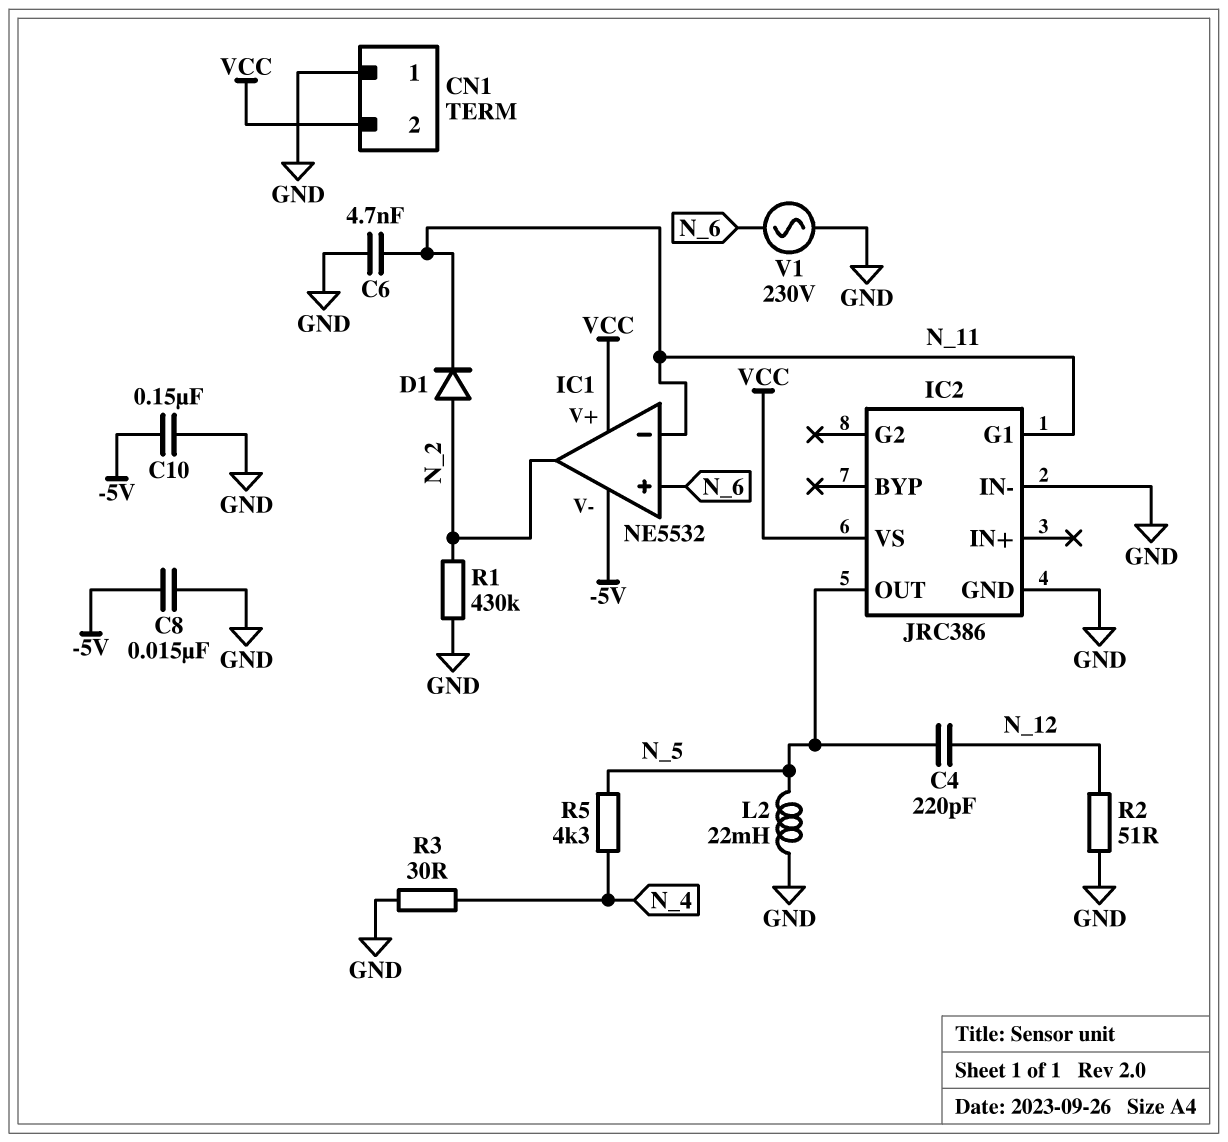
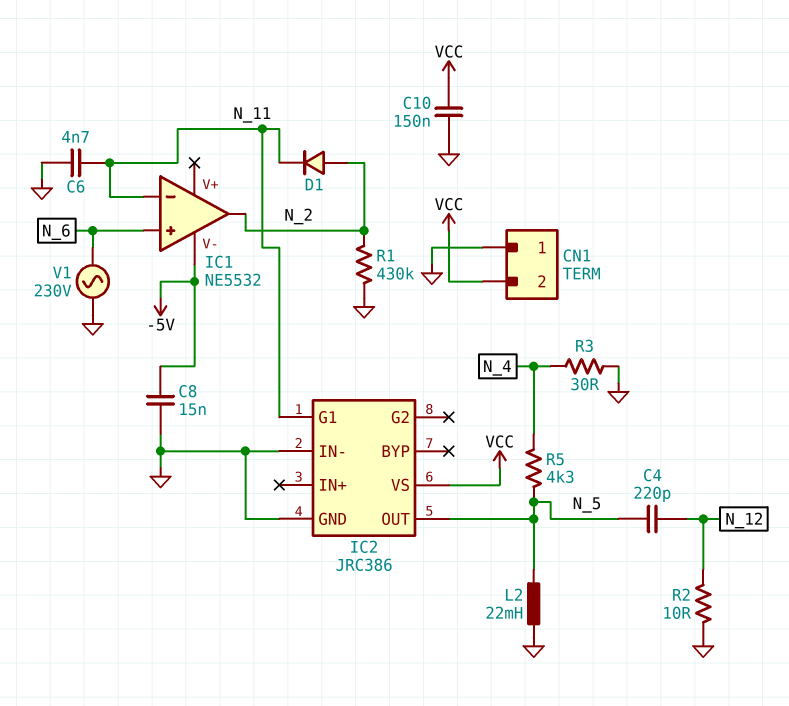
C10: 150nF (-5V, GND) -> 150nF (GND, VCC)
IC1 pin V+: VCC -> none
R2: 51 (GND, N_12) -> 10 (GND, N_12)

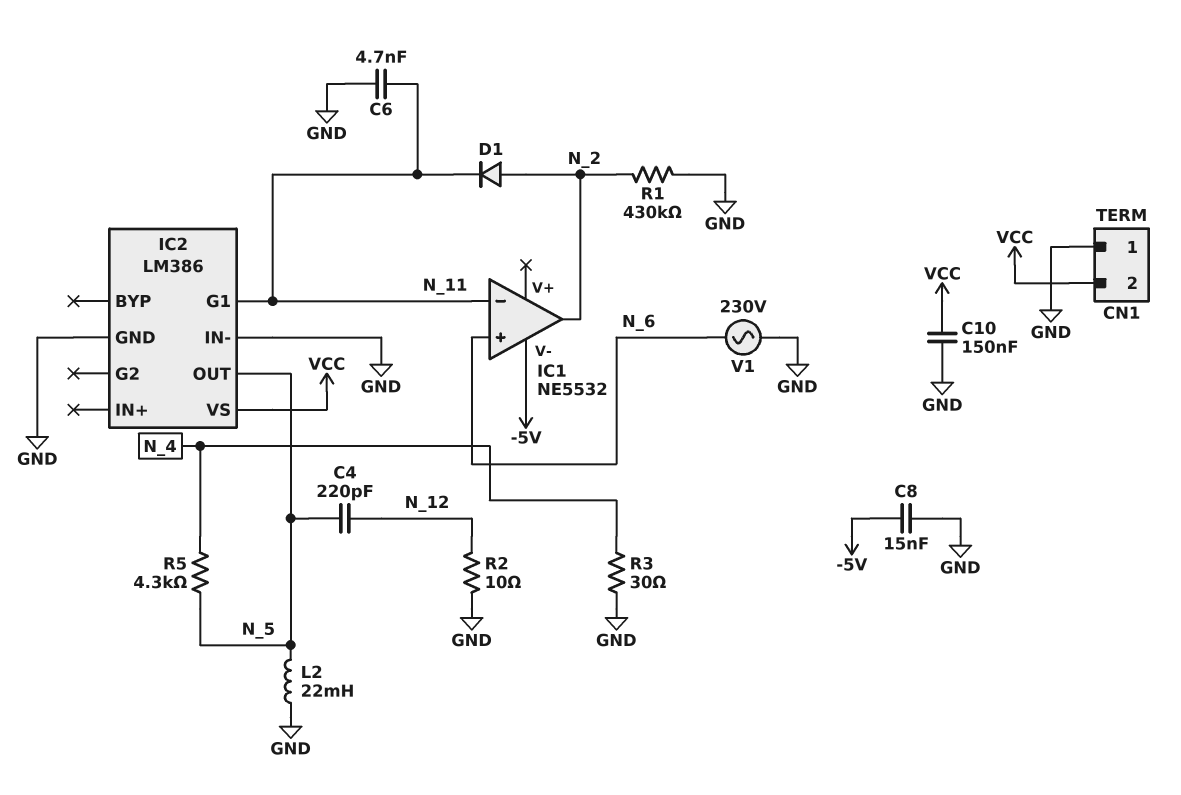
IC2: JRC386 -> LM386

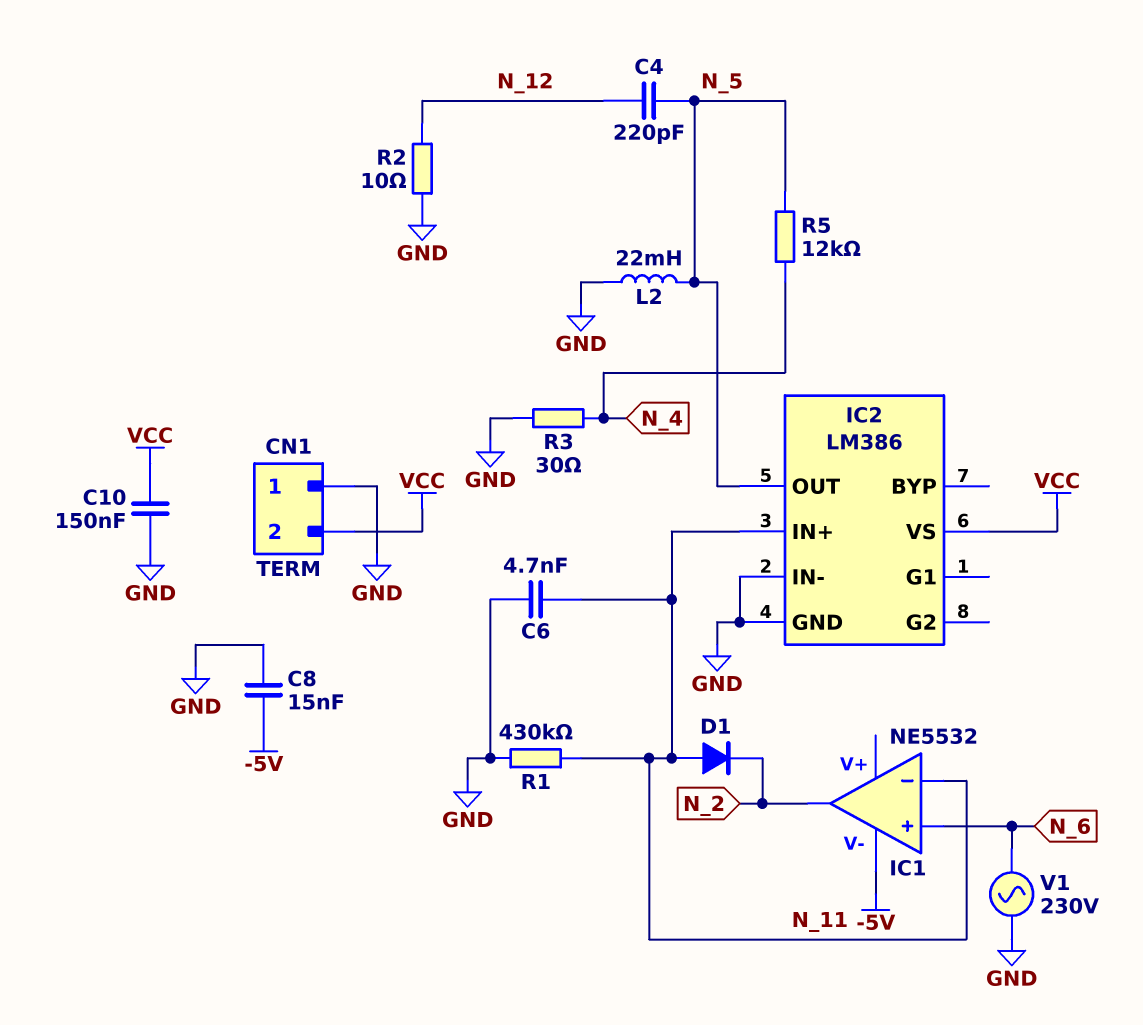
D1: diode (A N_2, K N_11) -> diode (A N_11, K N_2)
IC2 pin G1: N_11 -> none
IC2 pin IN+: none -> N_11
R1: 430k (GND, N_2) -> 430k (GND, N_11)
R5: 4.3k (N_4, N_5) -> 12k (N_4, N_5)

